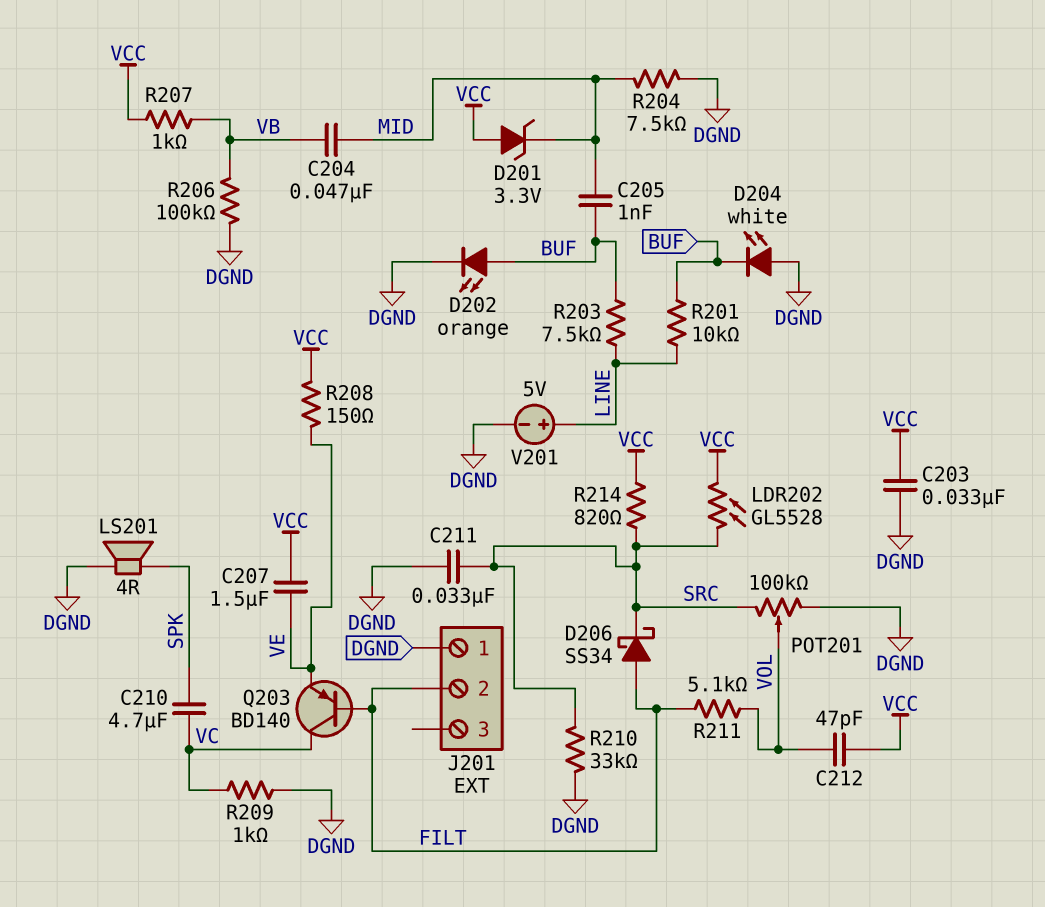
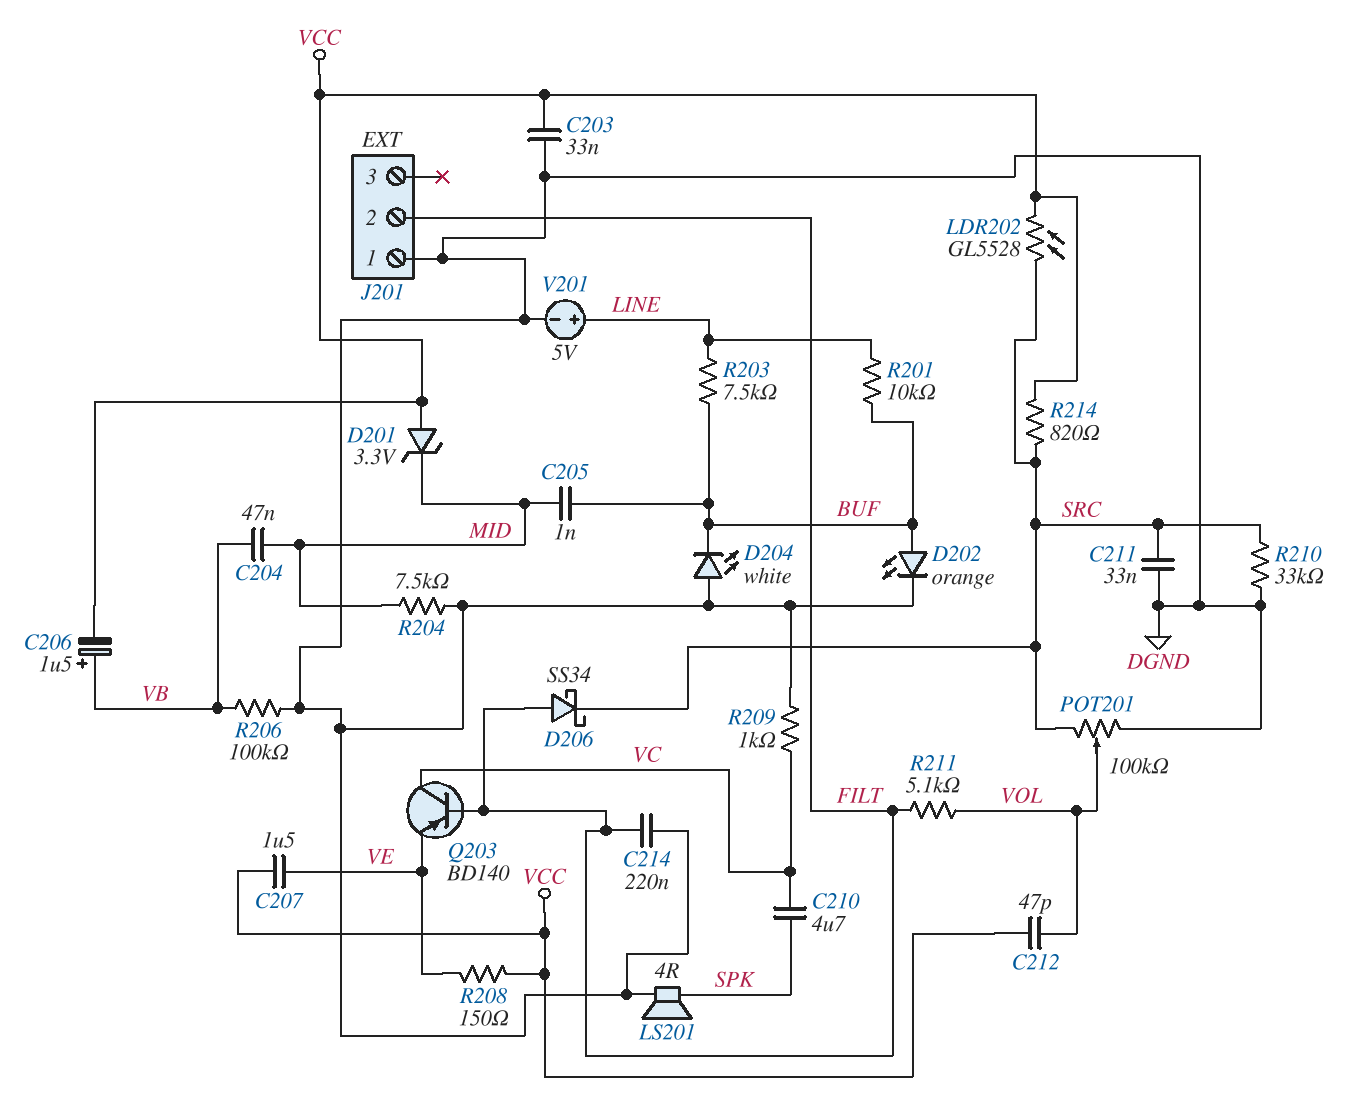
C206: none -> 1.5uF (plus VB, minus VCC)
C214: none -> 220nF (DGND, FILT)
R207: 1k (VB, VCC) -> none

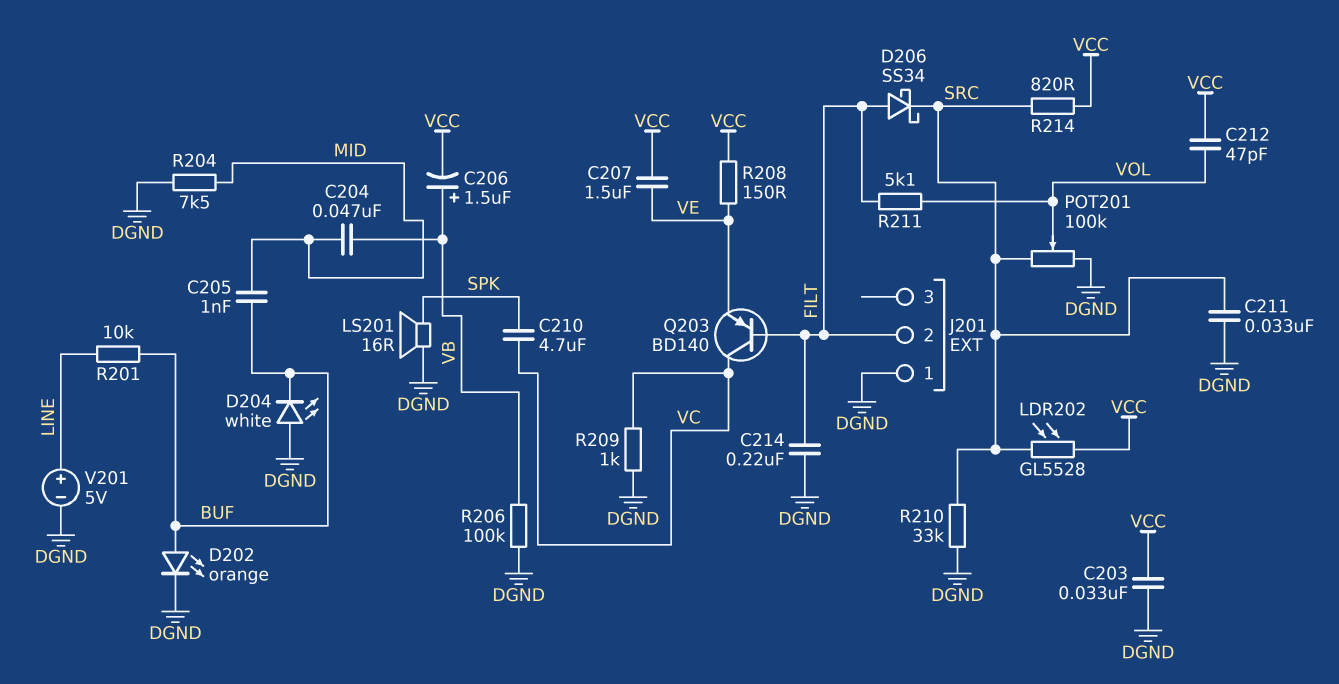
D201: zener 3.3V (A VCC, K MID) -> none
LS201: speaker 4R (DGND, SPK) -> speaker 16R (DGND, SPK)
R203: 7.5k (BUF, LINE) -> none

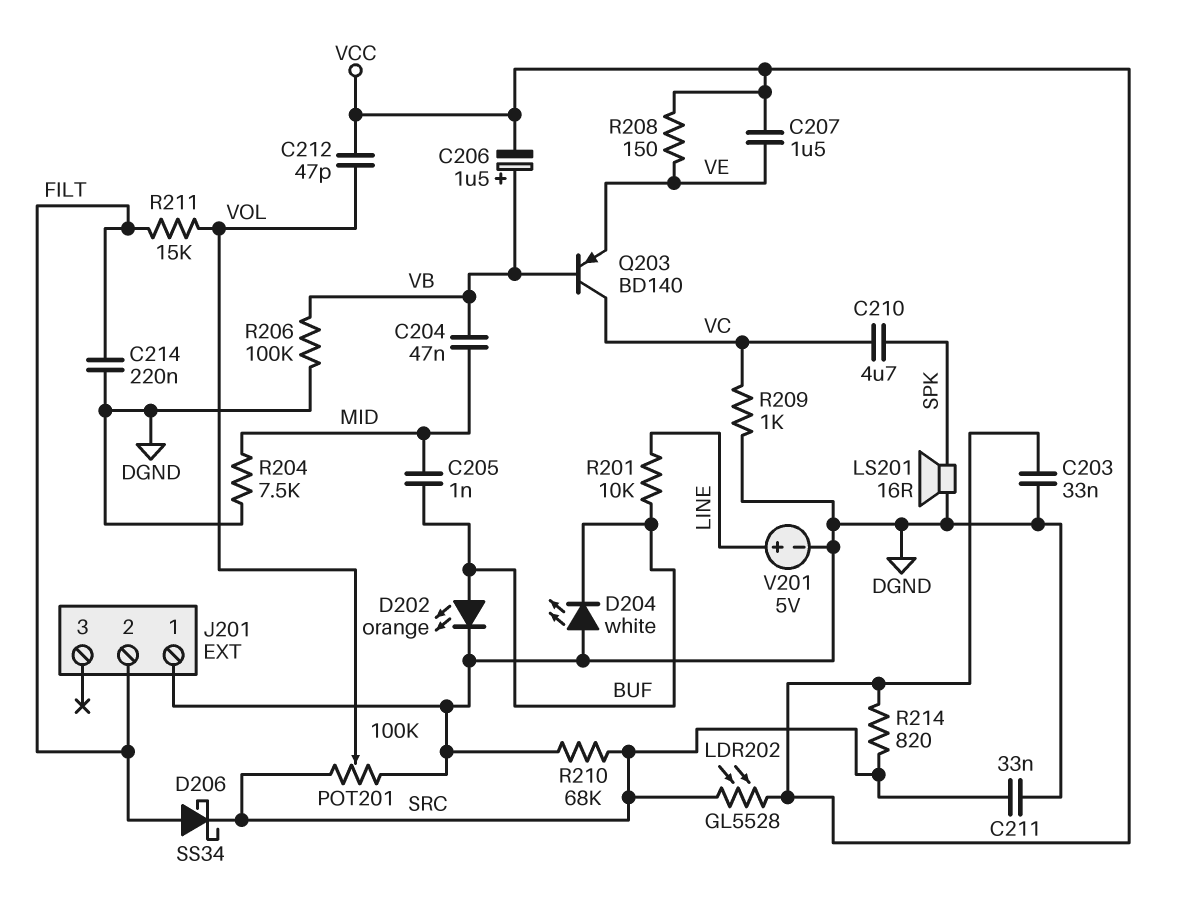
Q203: PNP BD140 (B FILT, C VC, E VE) -> PNP BD140 (B VB, C VC, E VE)
R210: 33k (DGND, SRC) -> 68k (DGND, SRC)
R211: 5.1k (FILT, VOL) -> 15k (FILT, VOL)

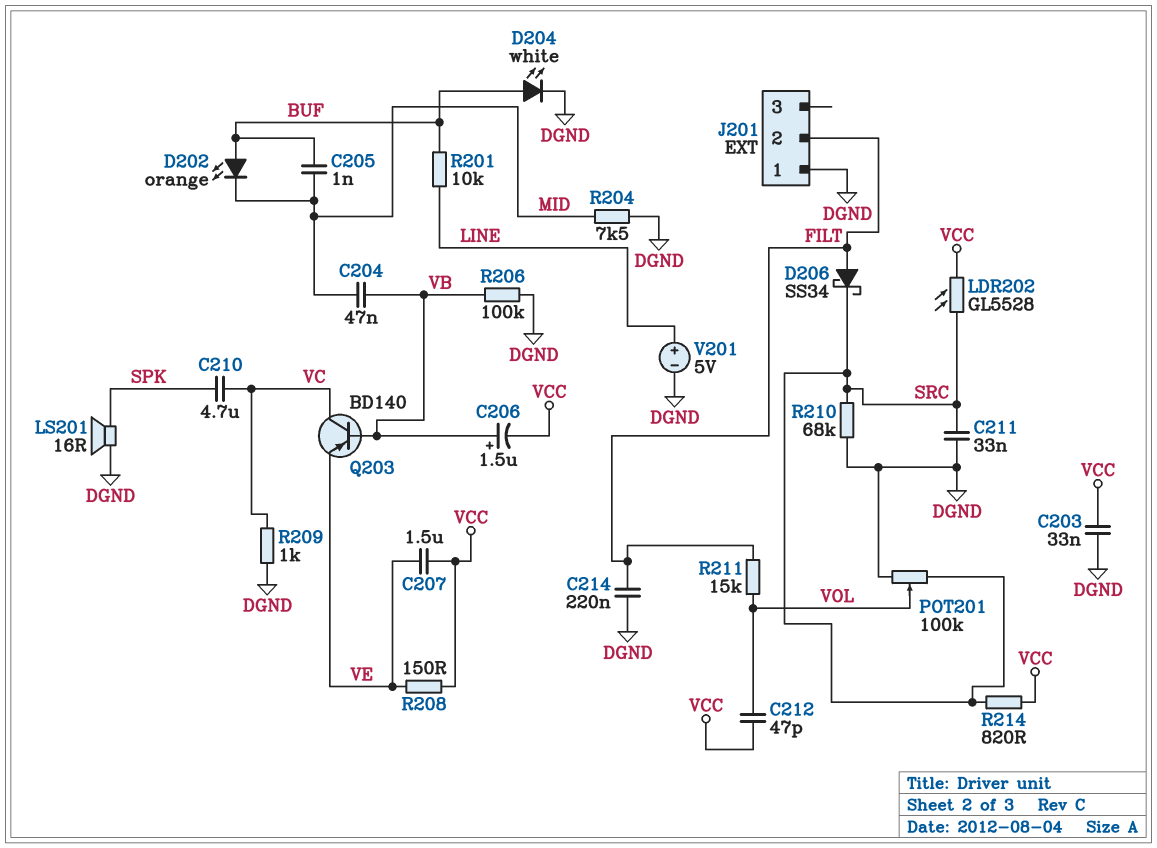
D202: LED orange (A BUF, K DGND) -> LED orange (A BUF, K MID)
D204: LED white (A DGND, K BUF) -> LED white (A BUF, K DGND)

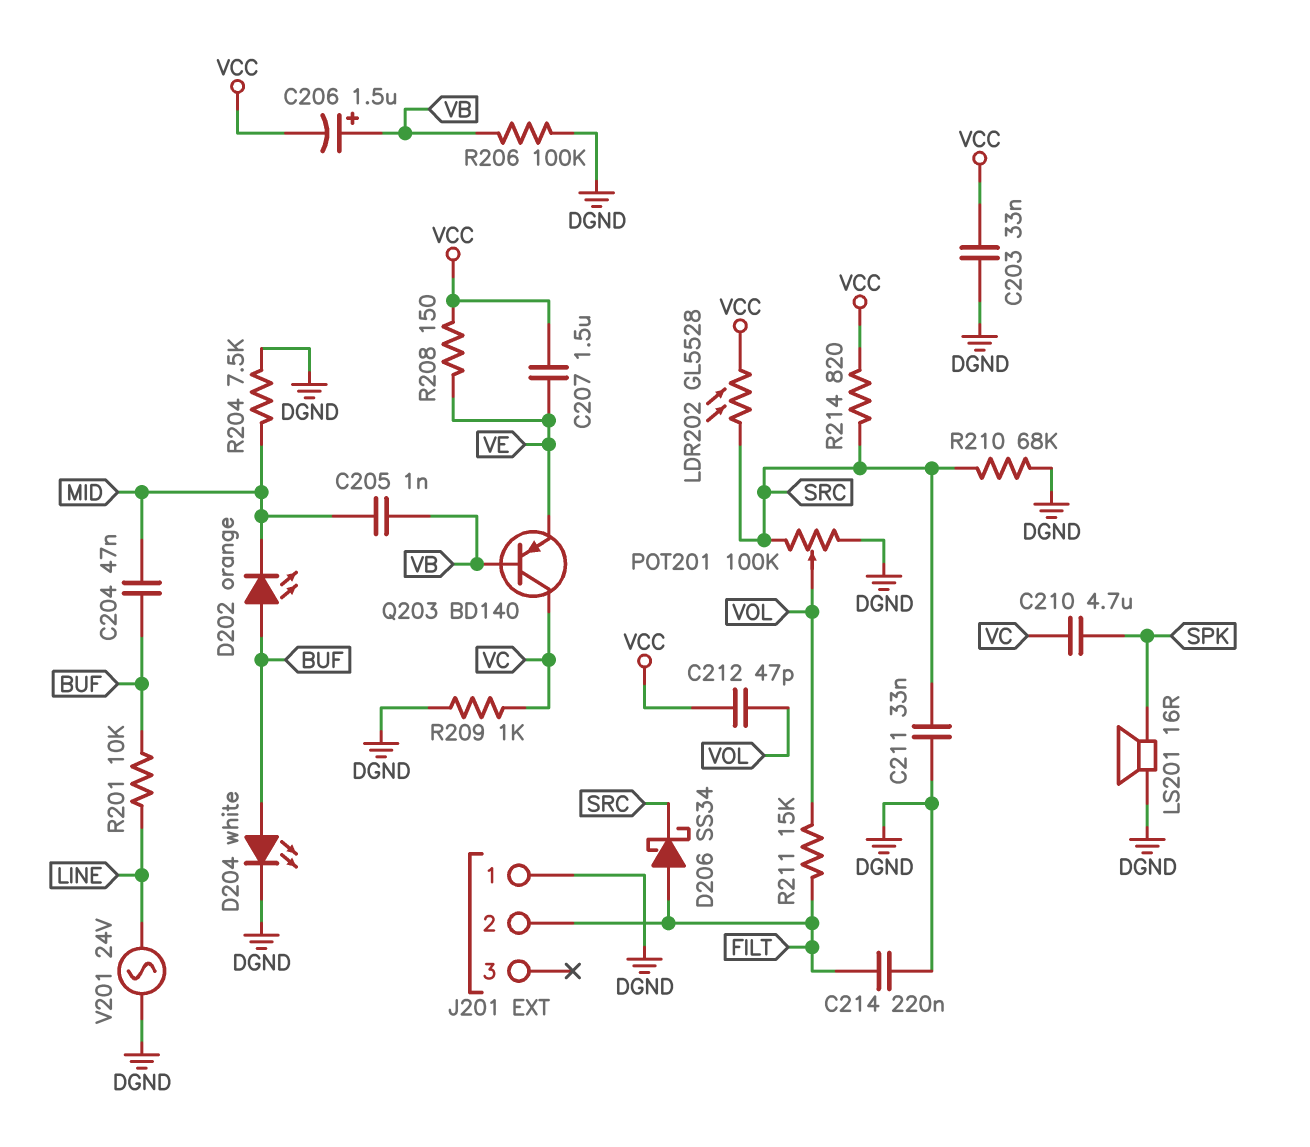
C204: 47nF (MID, VB) -> 47nF (BUF, MID)
C205: 1nF (BUF, MID) -> 1nF (MID, VB)
V201: 5V (plus LINE, minus DGND) -> AC 24V (DGND, LINE)

